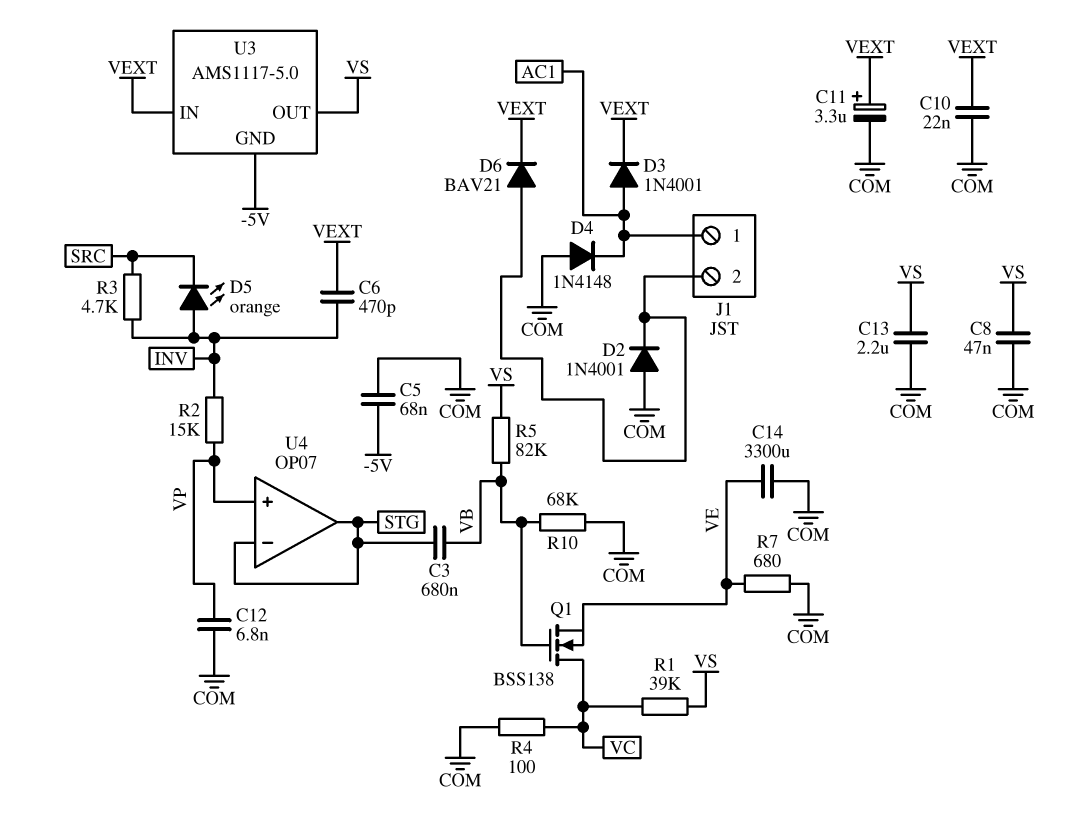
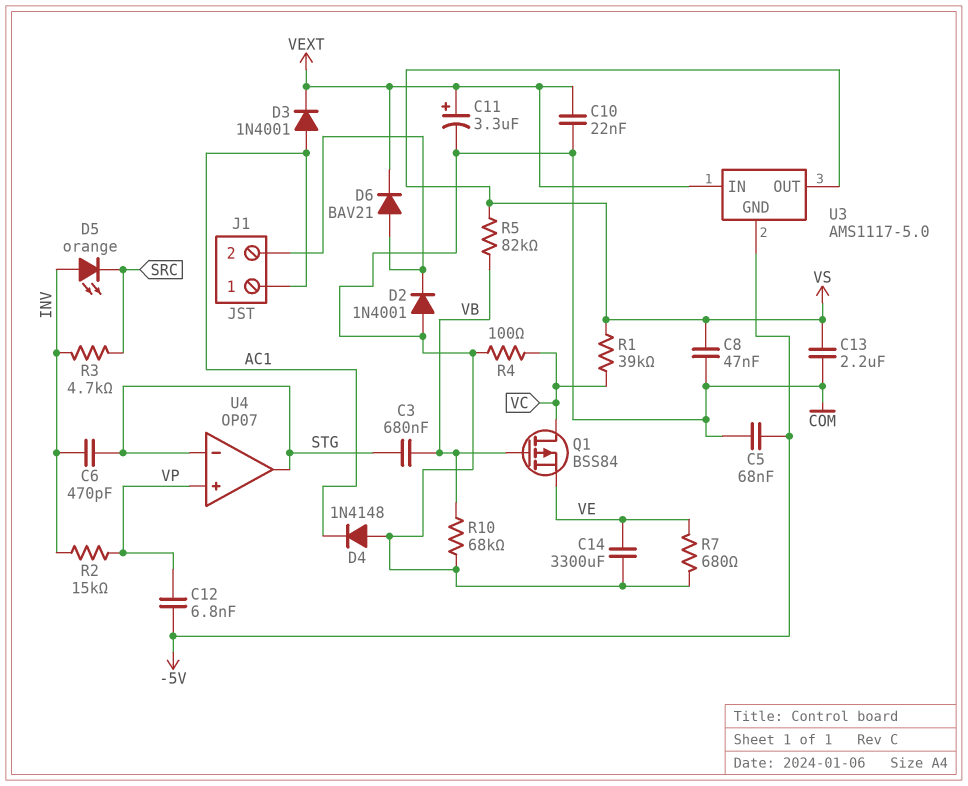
C6: 470pF (INV, VEXT) -> 470pF (INV, STG)
C12: 6.8nF (COM, VP) -> 6.8nF (-5V, VP)
Q1: NMOS BSS138 (G VB, D VC, S VE) -> PMOS BSS84 (G VB, D VC, S VE)

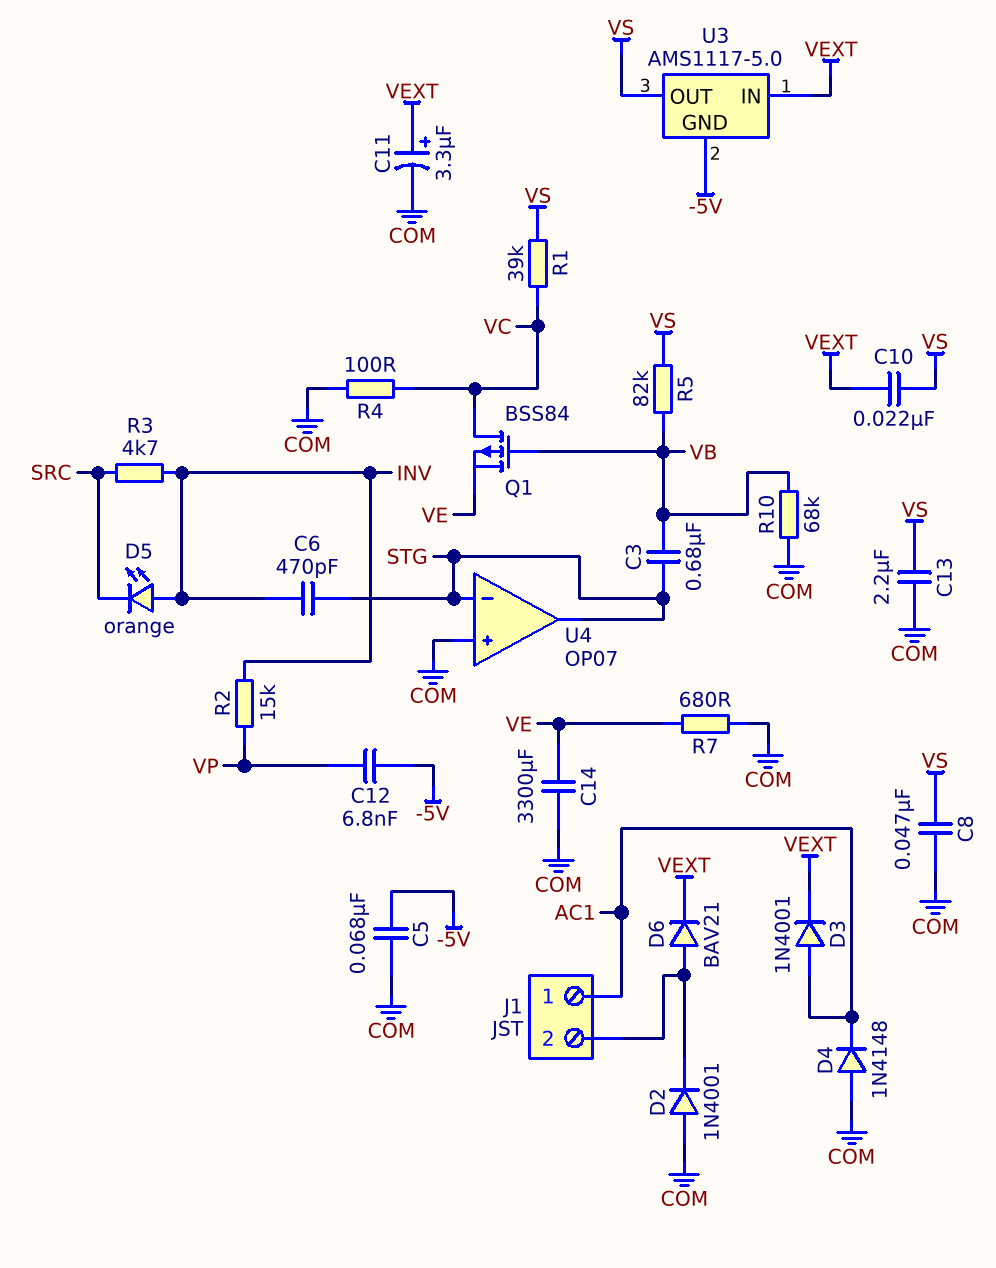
C10: 22nF (COM, VEXT) -> 22nF (VEXT, VS)
U4 pin in+: VP -> COM

